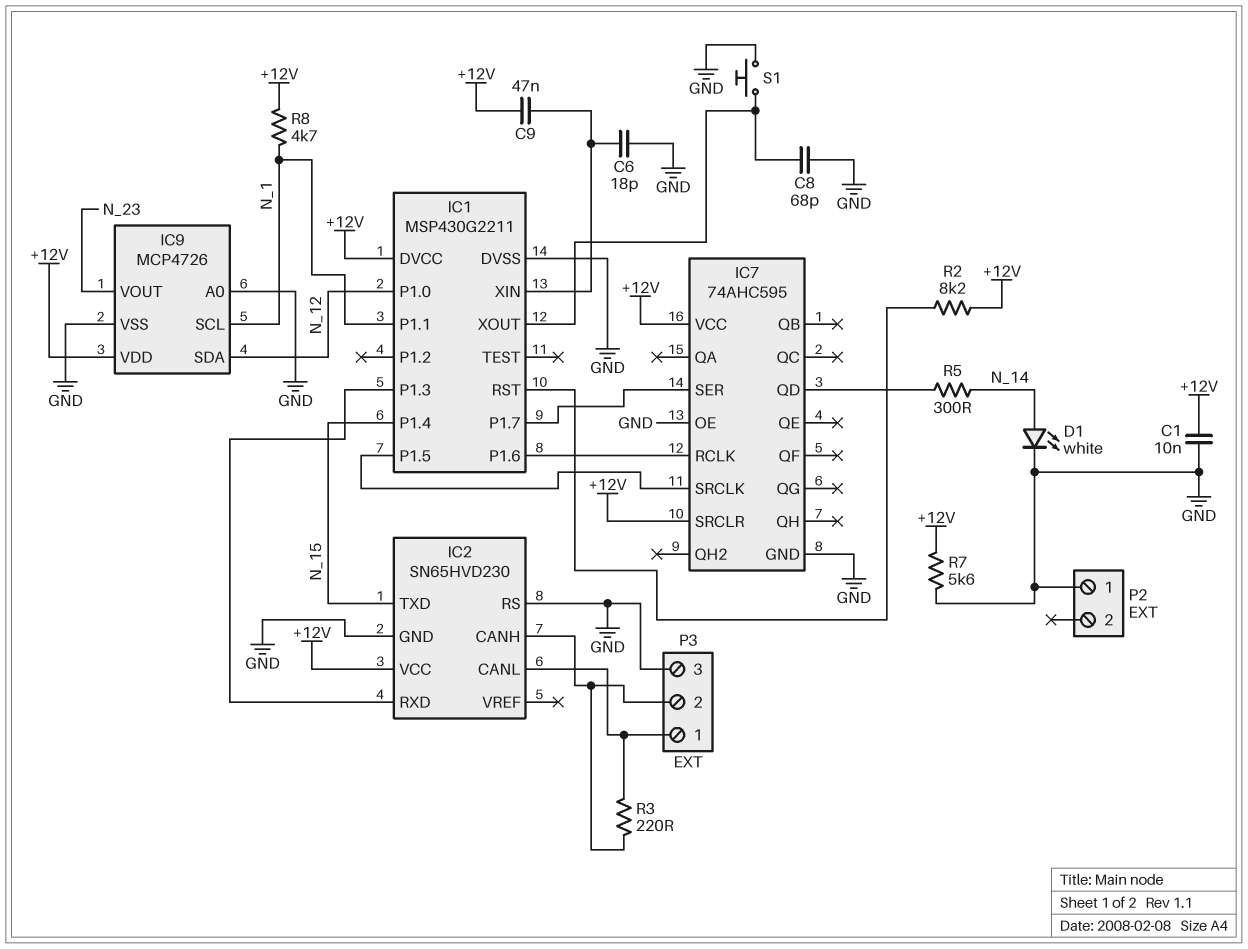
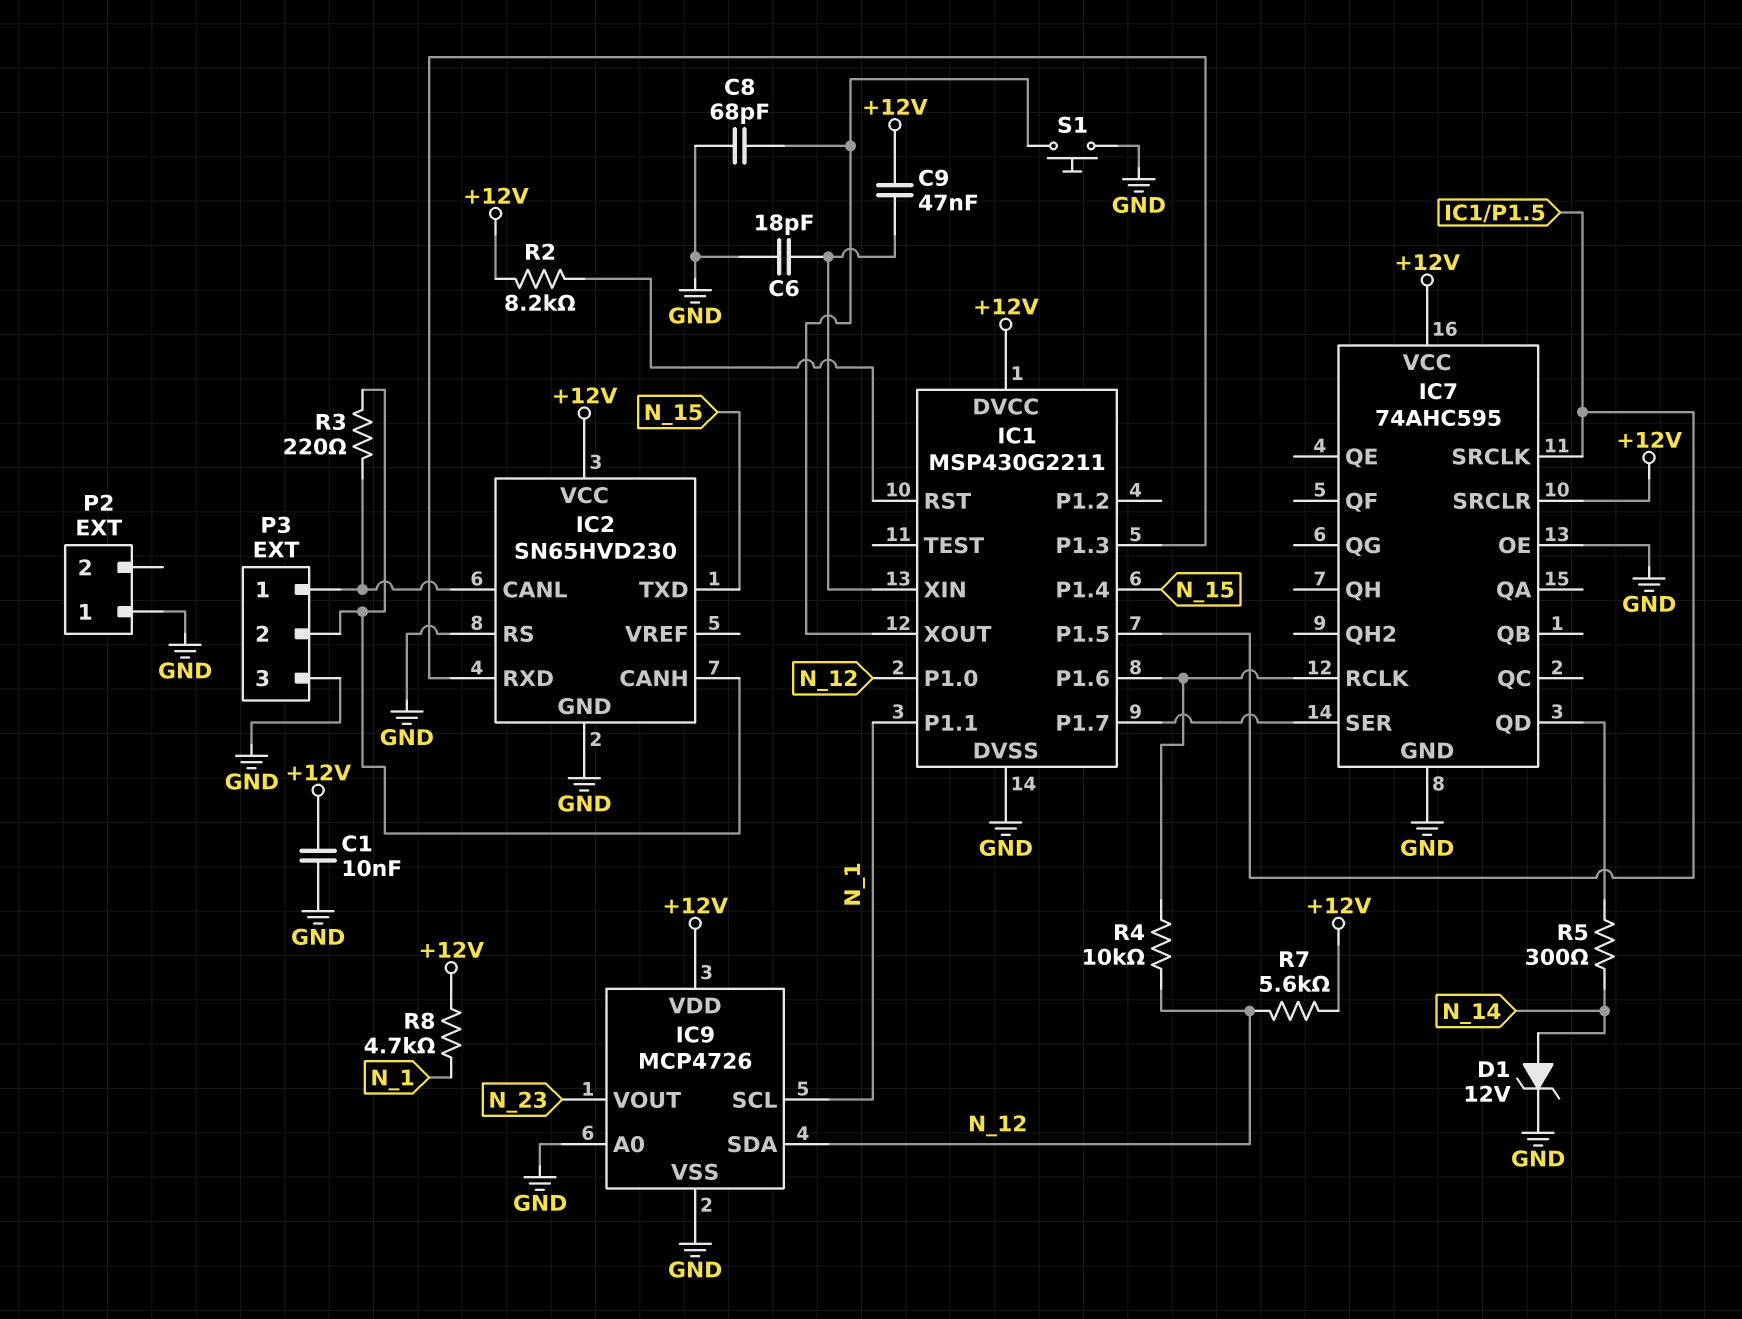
D1: LED white (A N_14, K GND) -> zener 12V (A N_14, K GND)
R4: none -> 10k (IC1/P1.6, N_12)
R7: 5.6k (+12V, GND) -> 5.6k (+12V, N_12)

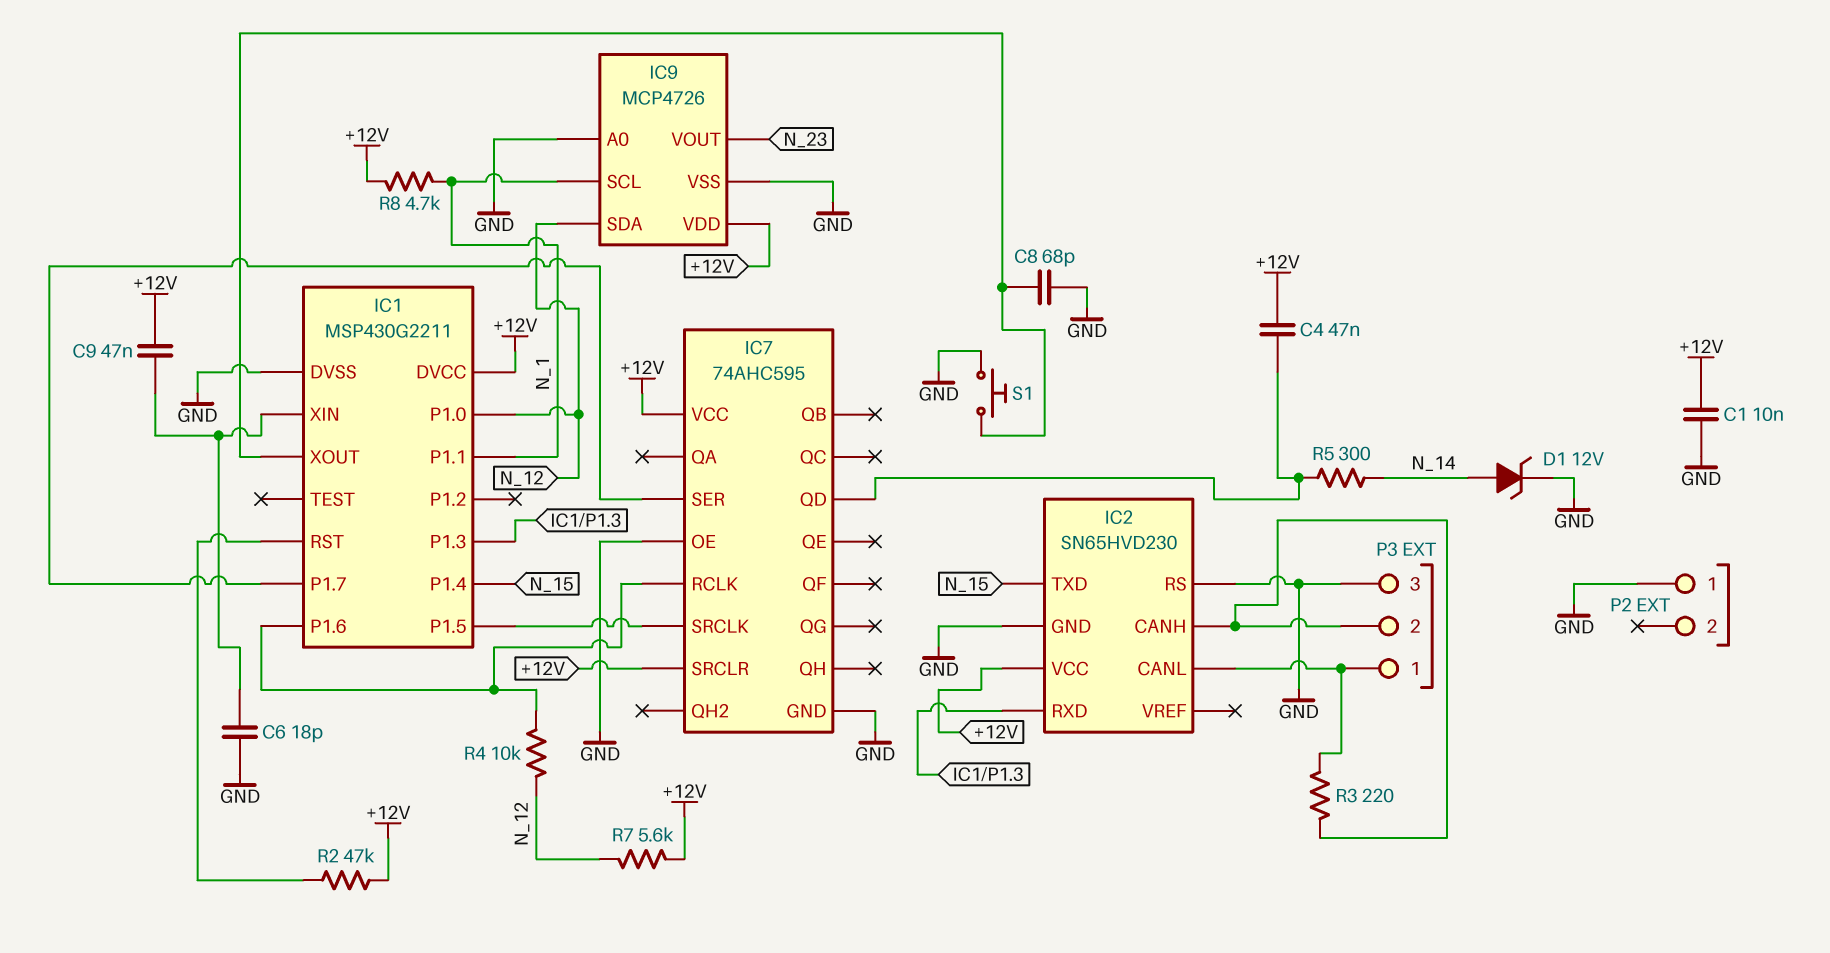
C4: none -> 47nF (+12V, IC7/QD)
R2: 8.2k (+12V, IC1/RST) -> 47k (+12V, IC1/RST)

